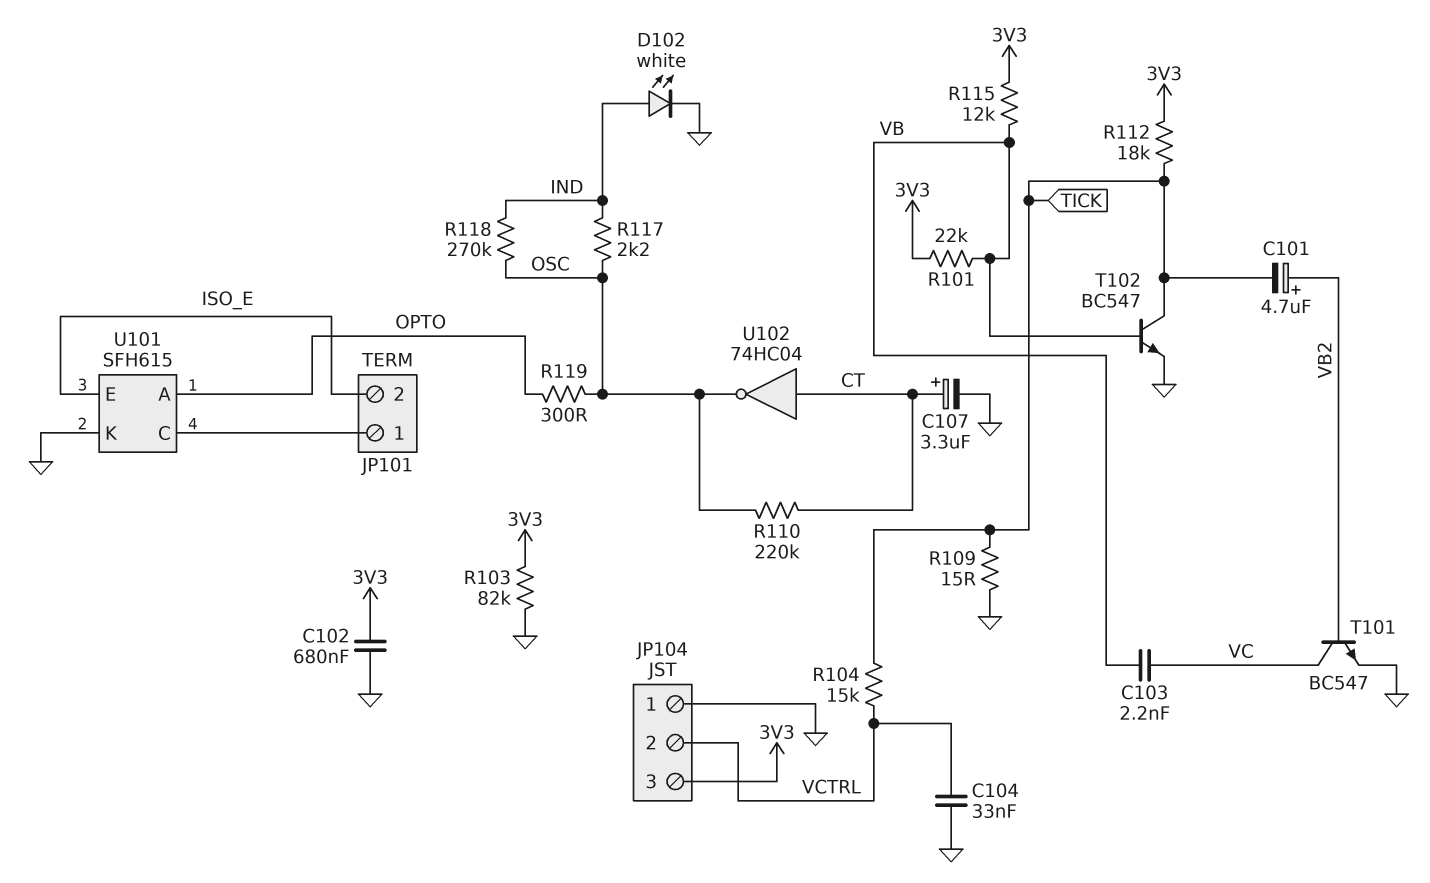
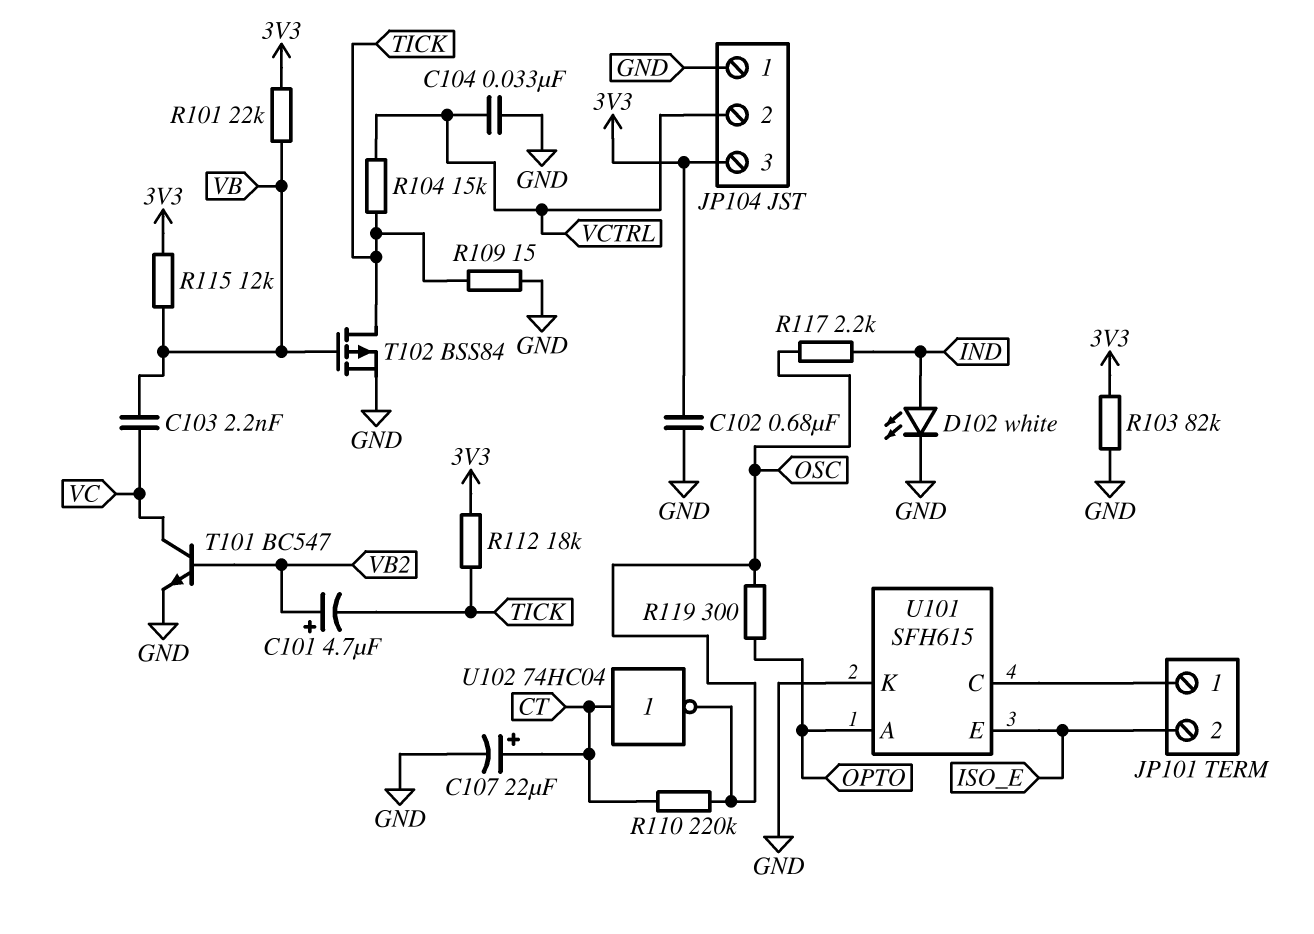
C107: 3.3uF (plus CT, minus GND) -> 22uF (plus CT, minus GND)
R118: 270k (IND, OSC) -> none
T102: NPN BC547 (B VB, C TICK, E GND) -> PMOS BSS84 (G VB, D TICK, S GND)

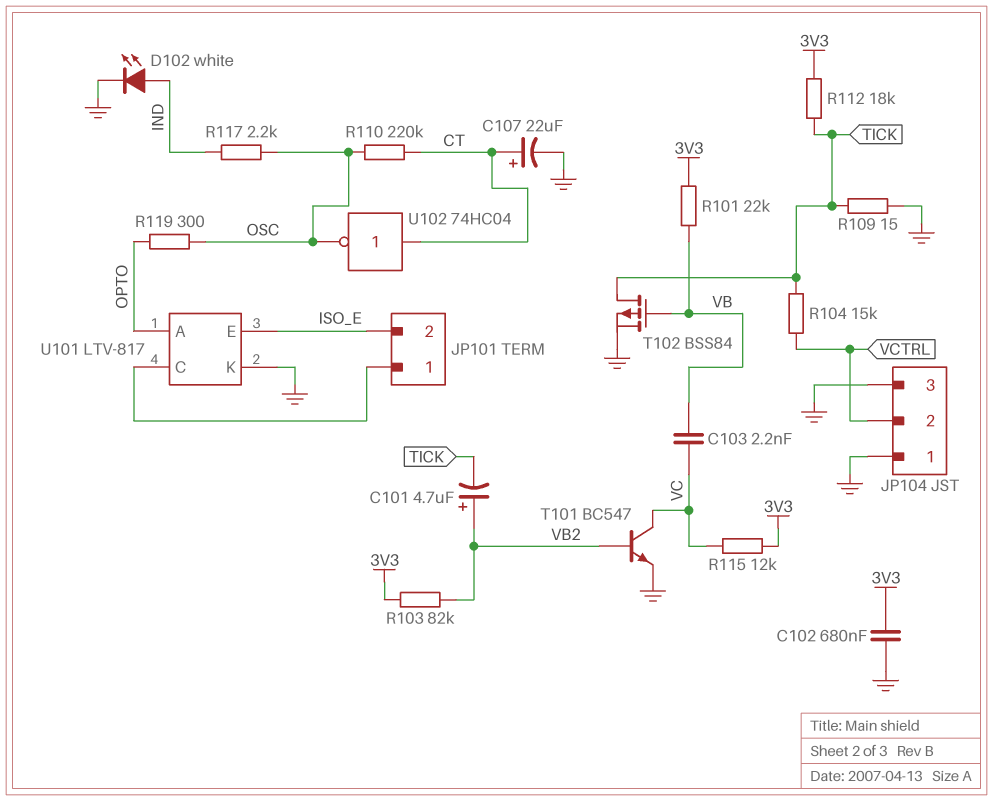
C104: 33nF (GND, VCTRL) -> none
JP104 pin 3: 3V3 -> GND
R103: 82k (3V3, GND) -> 82k (3V3, VB2)
R115: 12k (3V3, VB) -> 12k (3V3, VC)
U101: SFH615 -> LTV-817

